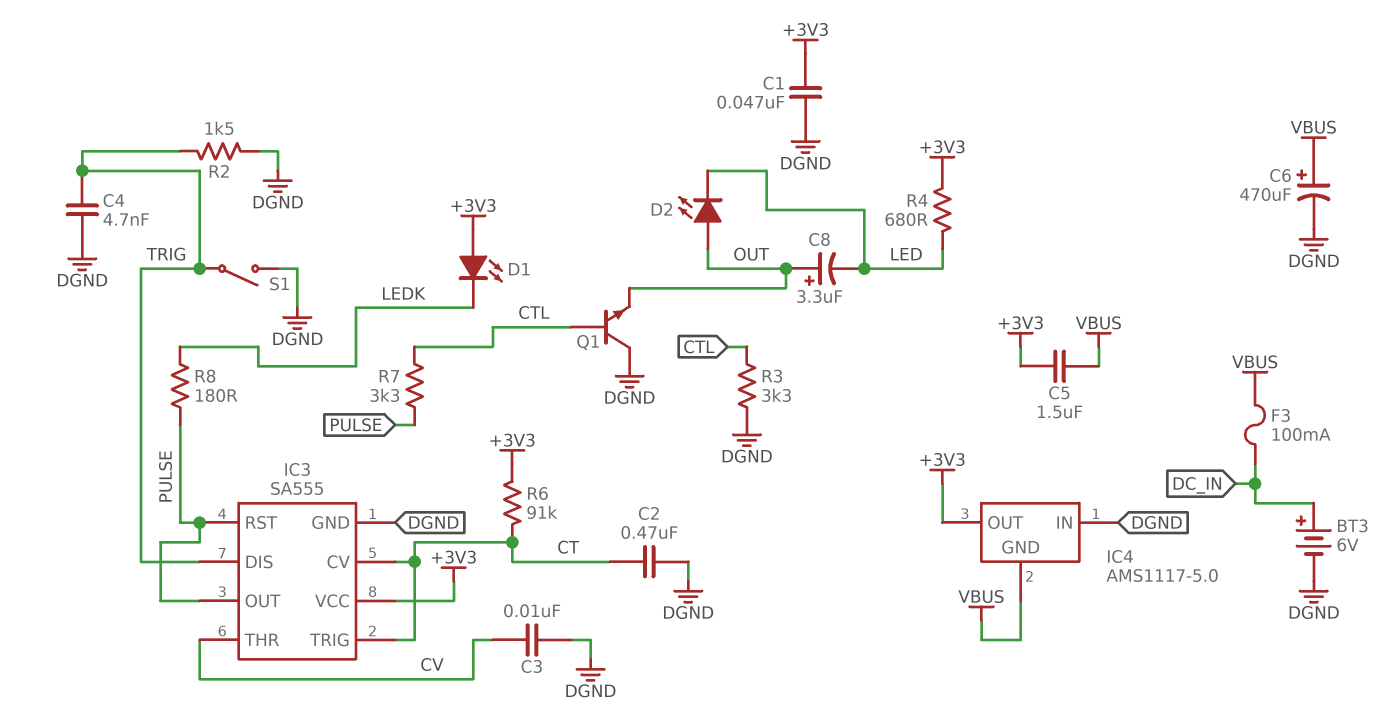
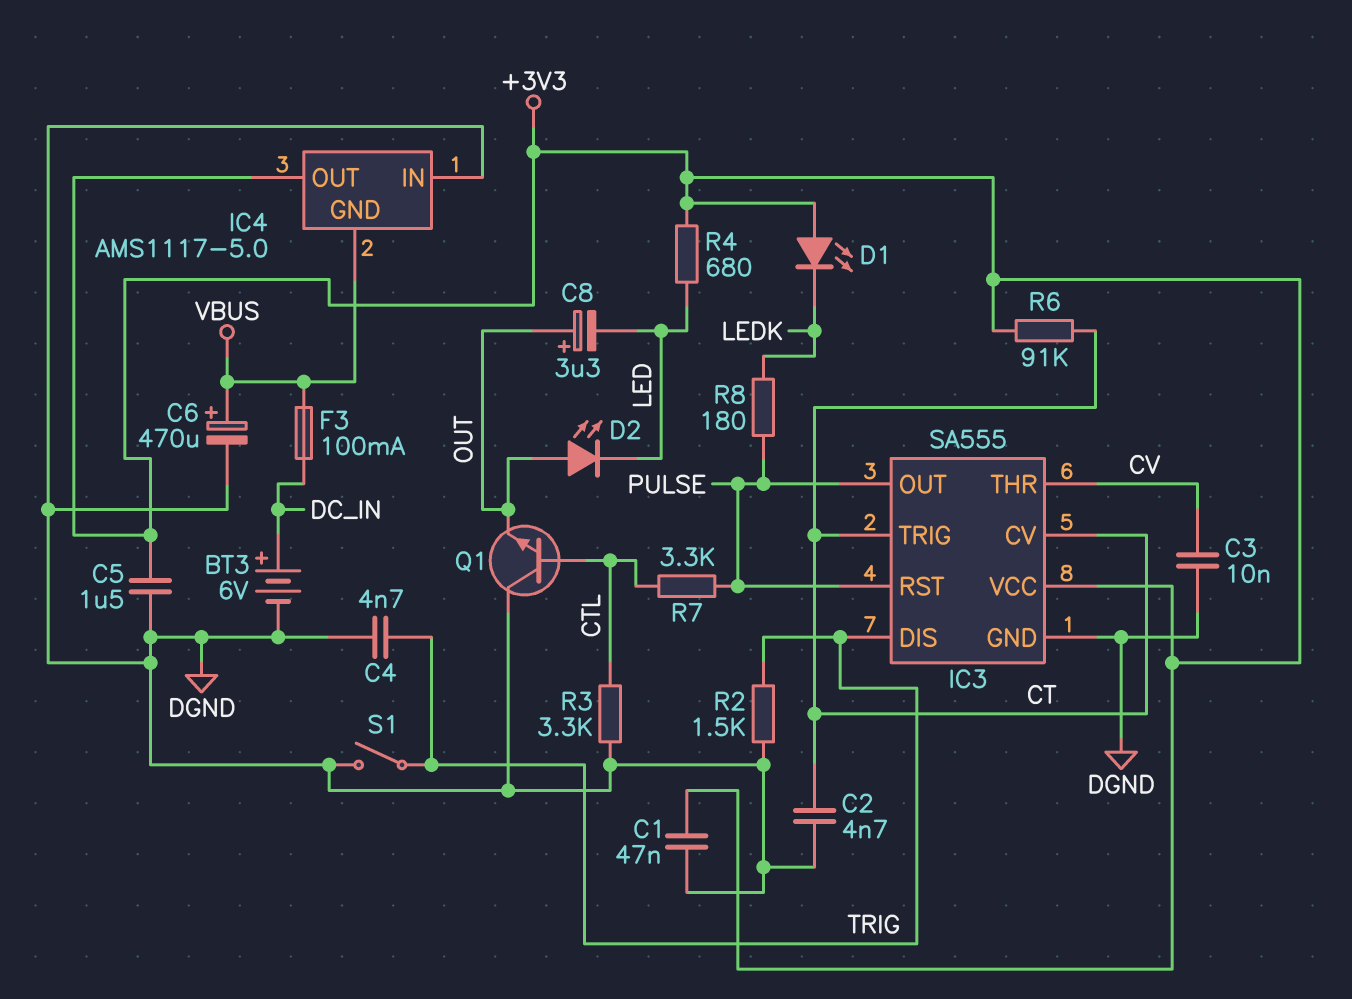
C2: 470nF (CT, DGND) -> 4.7nF (CT, DGND)
C5: 1.5uF (+3V3, VBUS) -> 1.5uF (+3V3, DGND)

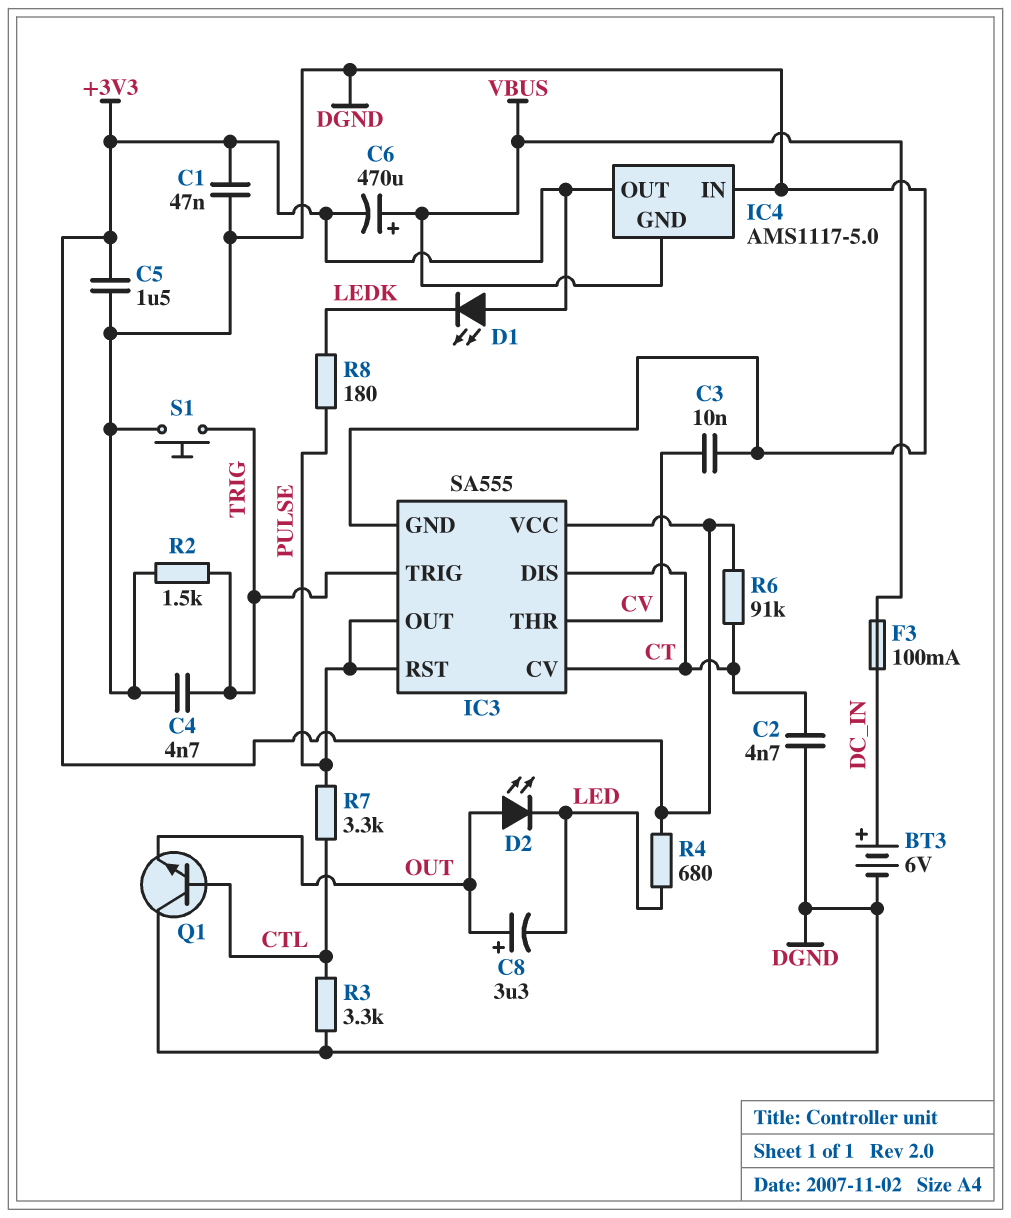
C6: 470uF (plus VBUS, minus DGND) -> 470uF (plus VBUS, minus +3V3)
IC3 pin DIS: TRIG -> CT
IC3 pin TRIG: CT -> TRIG
S1: switch (DGND, TRIG) -> button (DGND, TRIG)

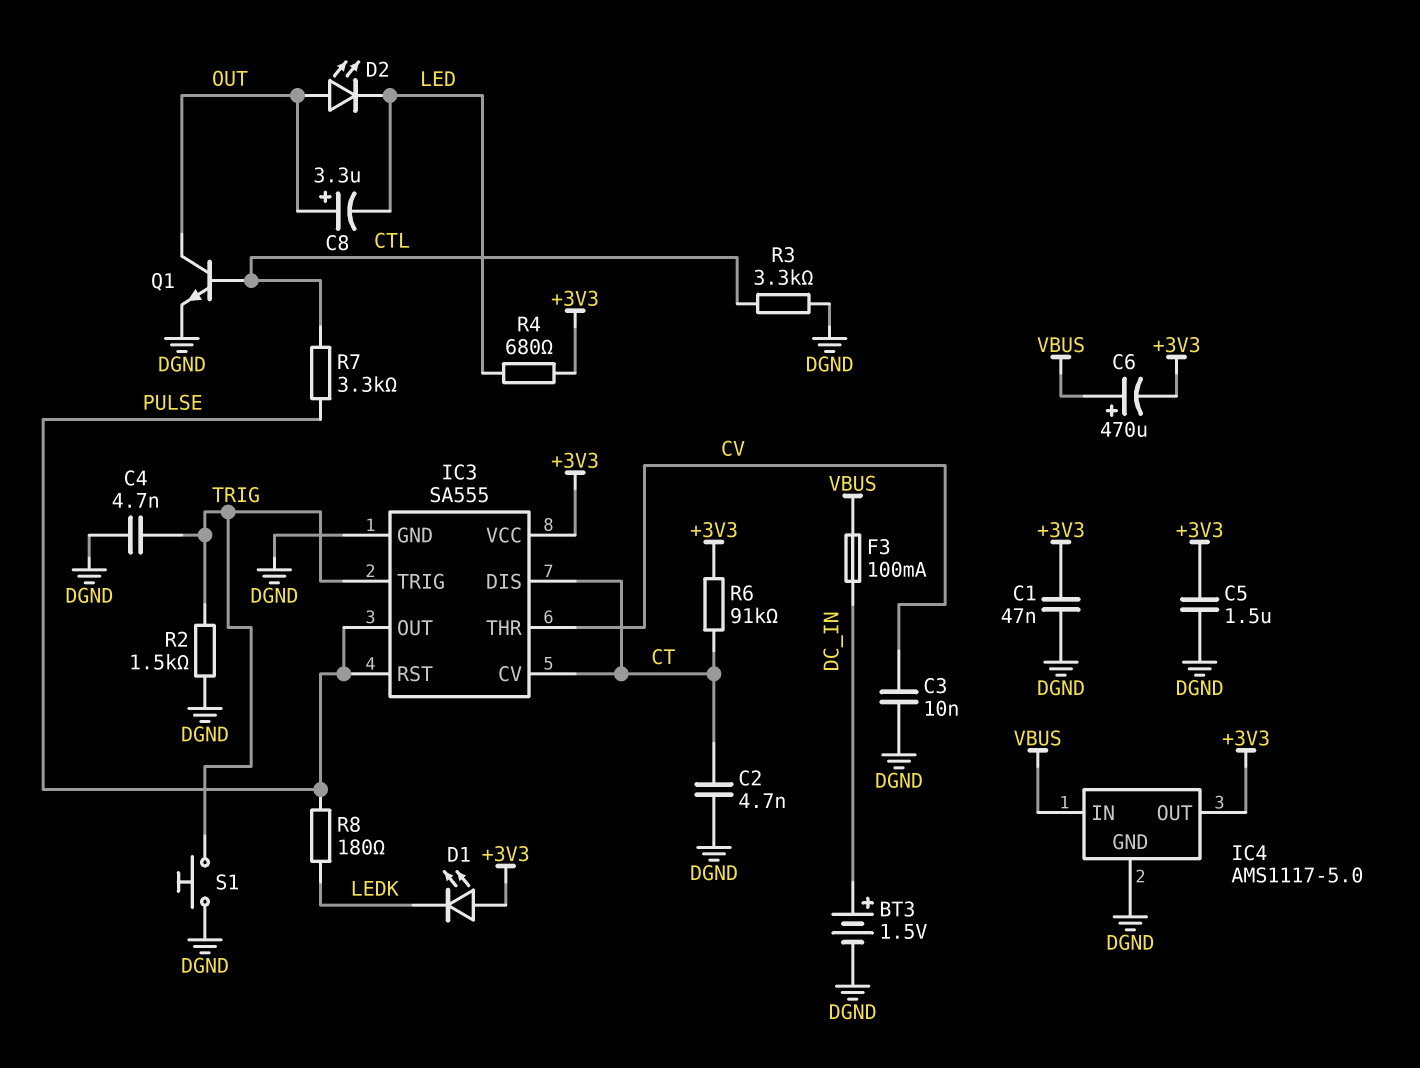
BT3: 6V (plus DC_IN, minus DGND) -> 1.5V (plus DC_IN, minus DGND)
IC4 pin GND: VBUS -> DGND
IC4 pin IN: DGND -> VBUS
Q1: NPN (B CTL, C DGND, E OUT) -> NPN (B CTL, C OUT, E DGND)

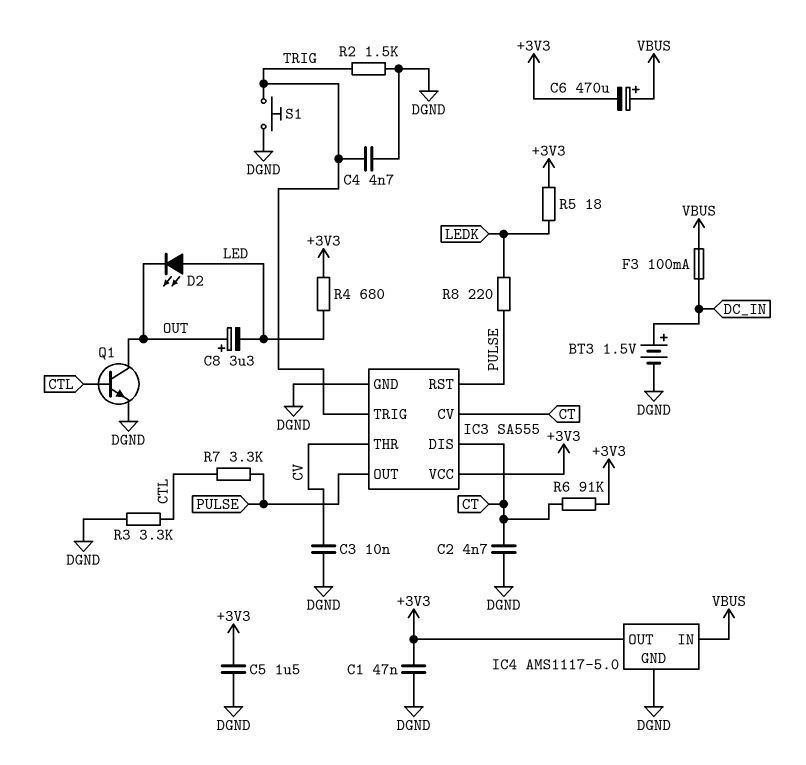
D1: LED (A +3V3, K LEDK) -> none
D2: LED (A OUT, K LED) -> LED (A LED, K OUT)
R5: none -> 18 (+3V3, LEDK)
R8: 180 (LEDK, PULSE) -> 220 (LEDK, PULSE)

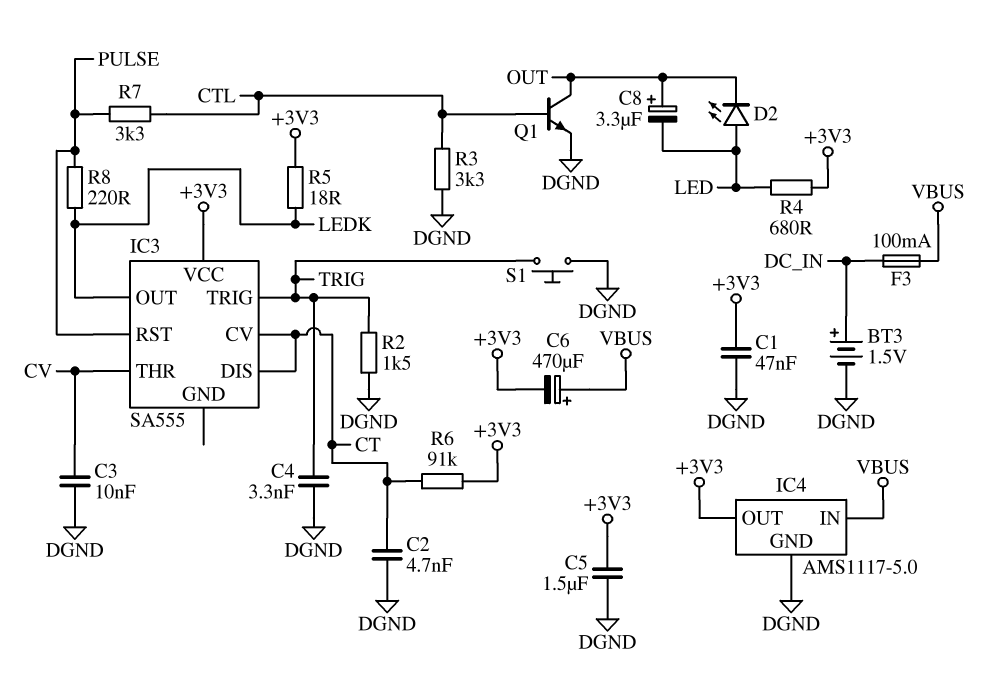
C4: 4.7nF (DGND, TRIG) -> 3.3nF (DGND, TRIG)
IC3 pin GND: DGND -> none
IC3 pin OUT: PULSE -> LEDK

